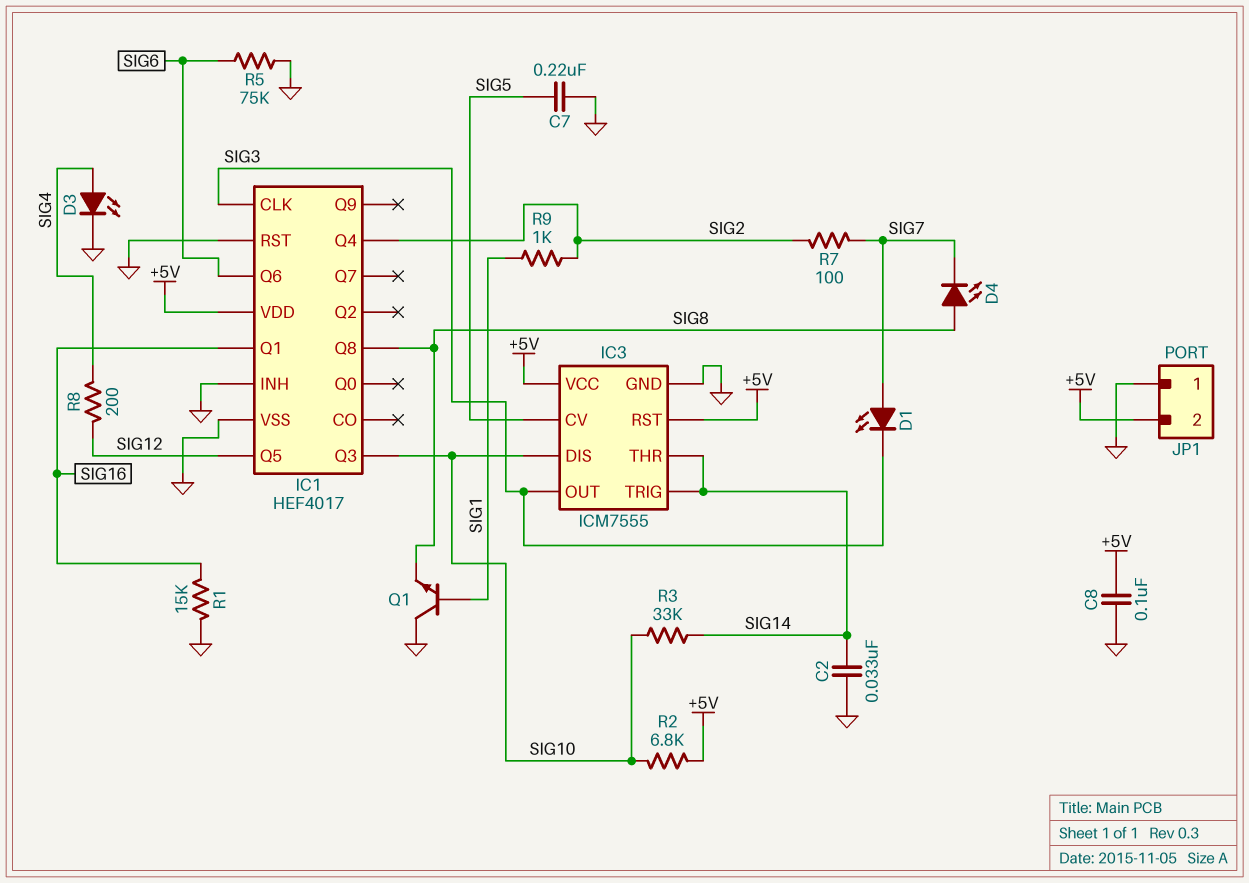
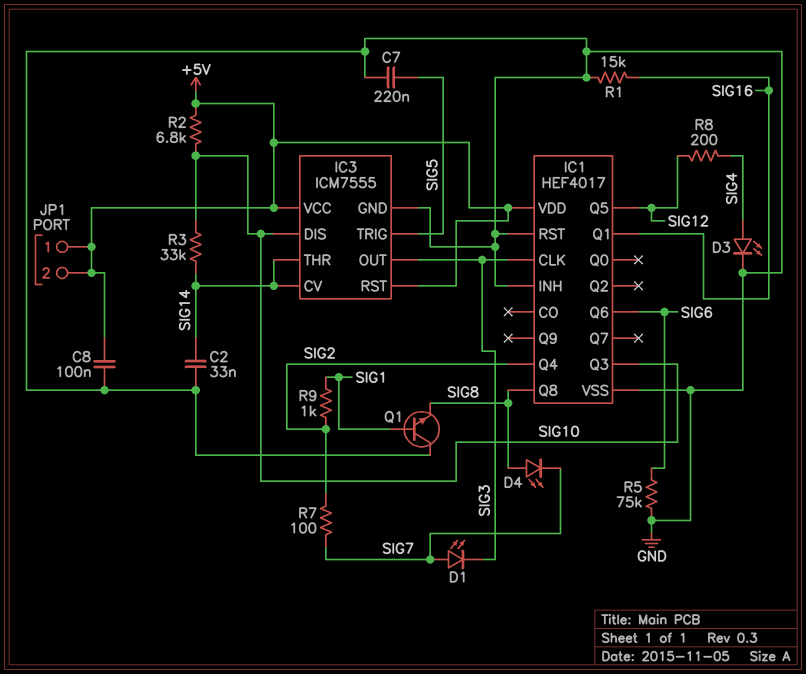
IC3 pin CV: SIG5 -> SIG14
IC3 pin TRIG: SIG14 -> SIG5
JP1 pin 1: GND -> +5V

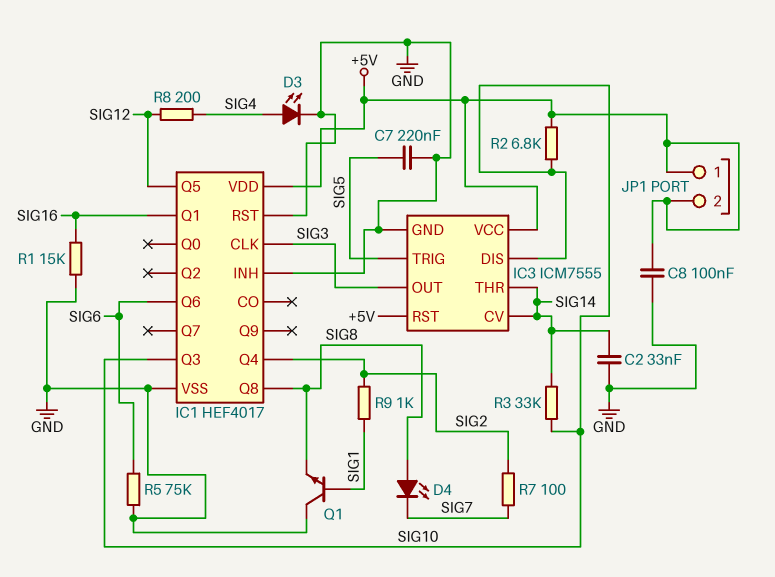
D1: LED (A SIG7, K SIG3) -> none

